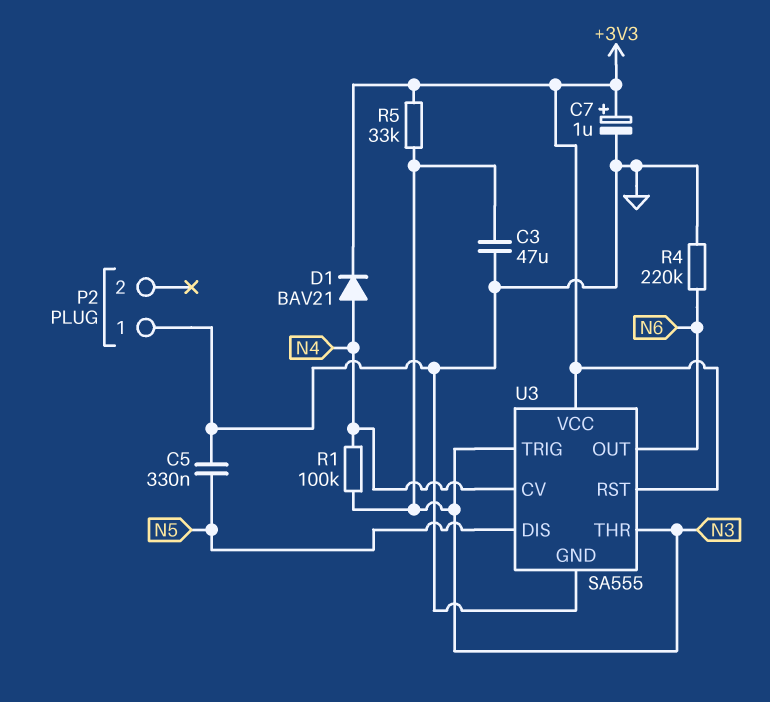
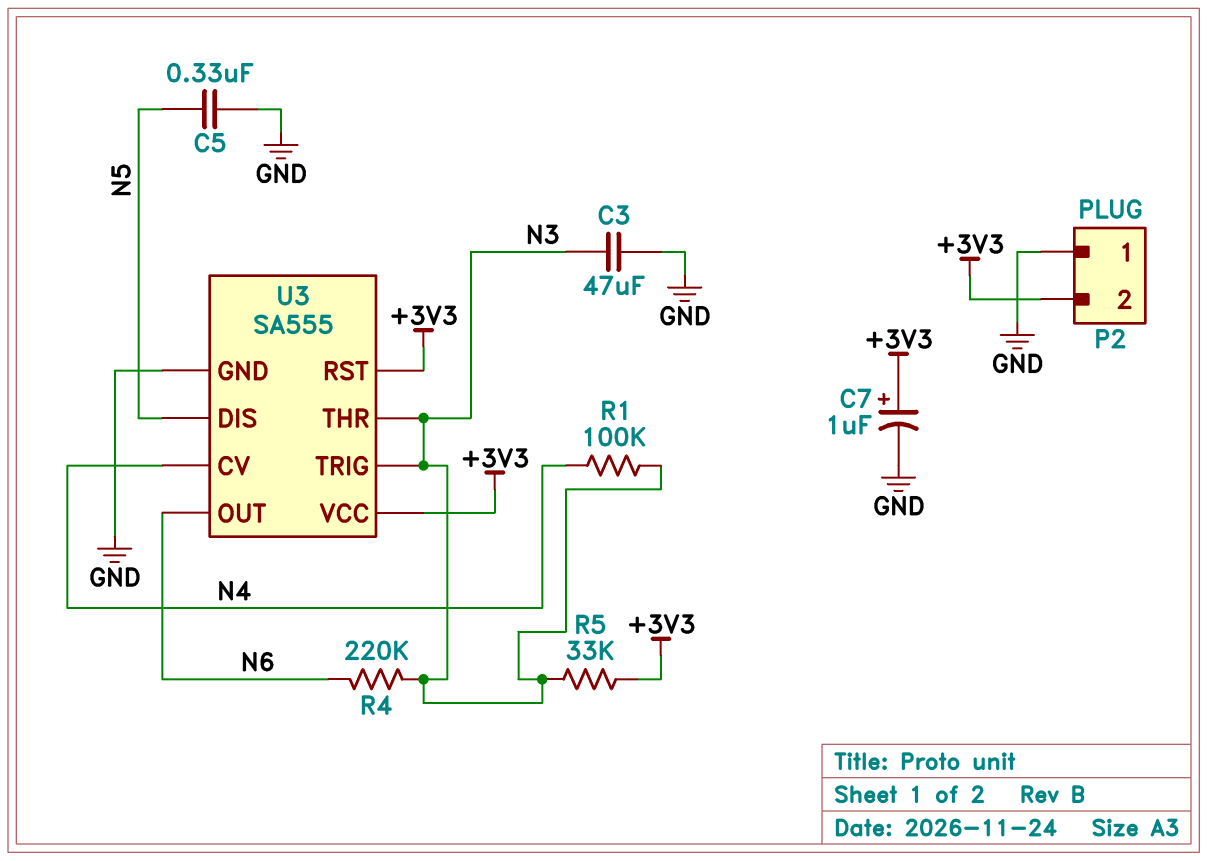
D1: diode BAV21 (A N4, K +3V3) -> none
P2 pin 2: none -> +3V3
R4: 220k (GND, N6) -> 220k (N3, N6)

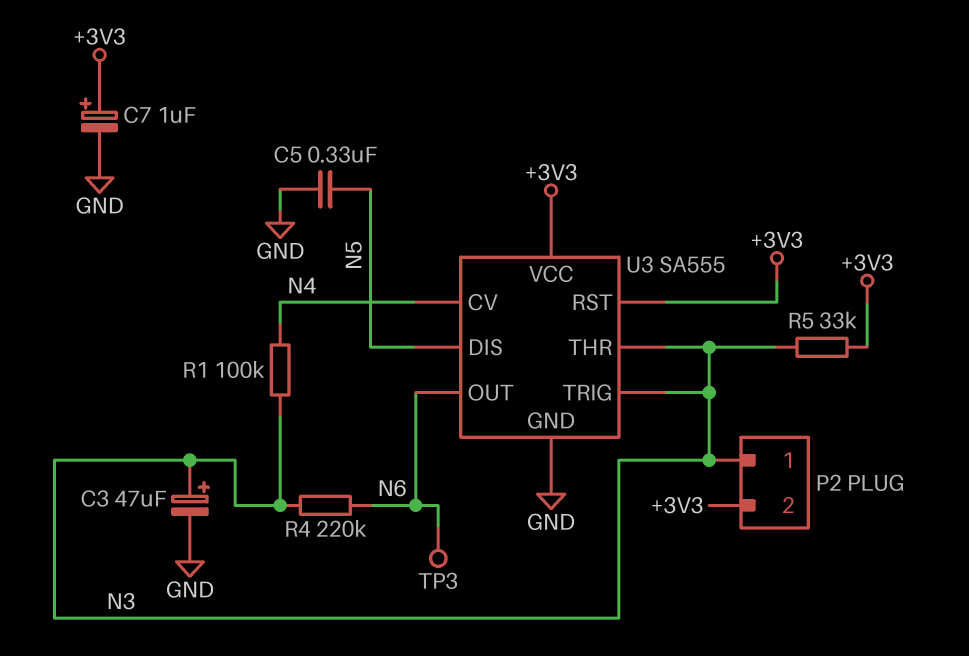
C3: 47uF (GND, N3) -> 47uF (plus N3, minus GND)
P2 pin 1: GND -> N3
TP3: none -> test point (N6)

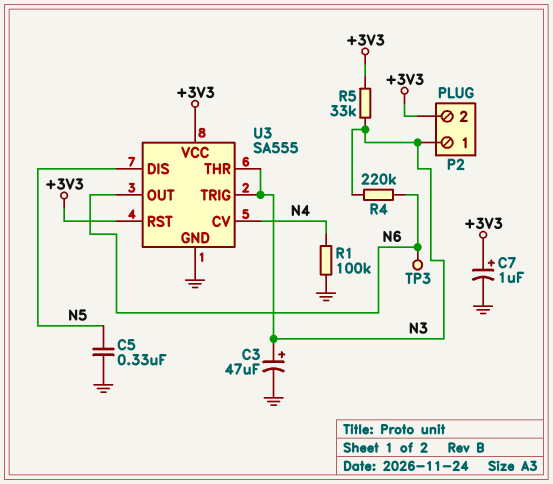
R1: 100k (N3, N4) -> 100k (GND, N4)

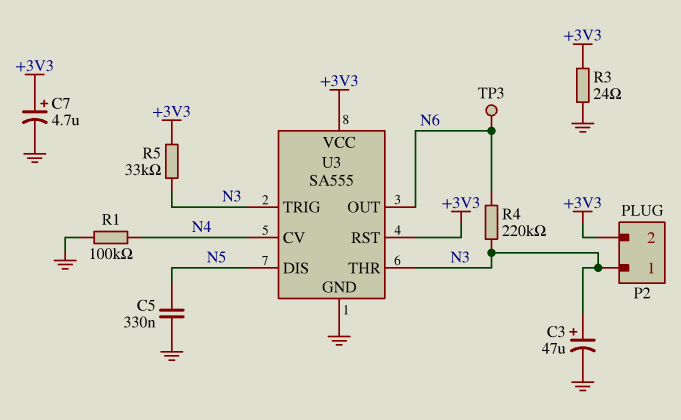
C7: 1uF (plus +3V3, minus GND) -> 4.7uF (plus +3V3, minus GND)
R3: none -> 24 (+3V3, GND)

